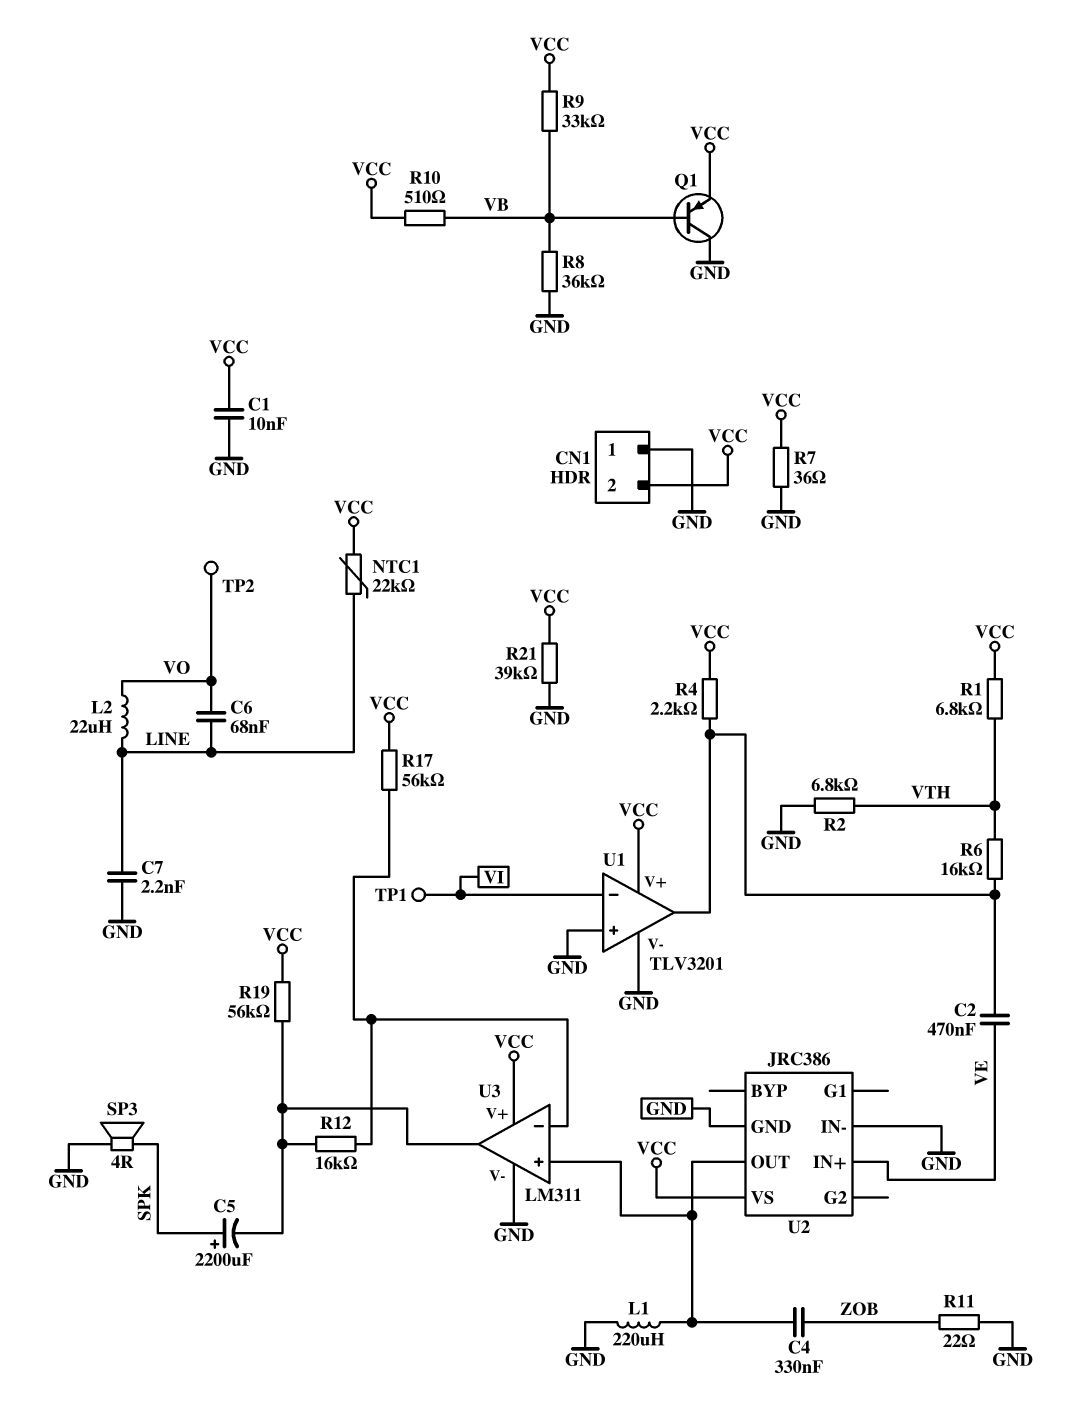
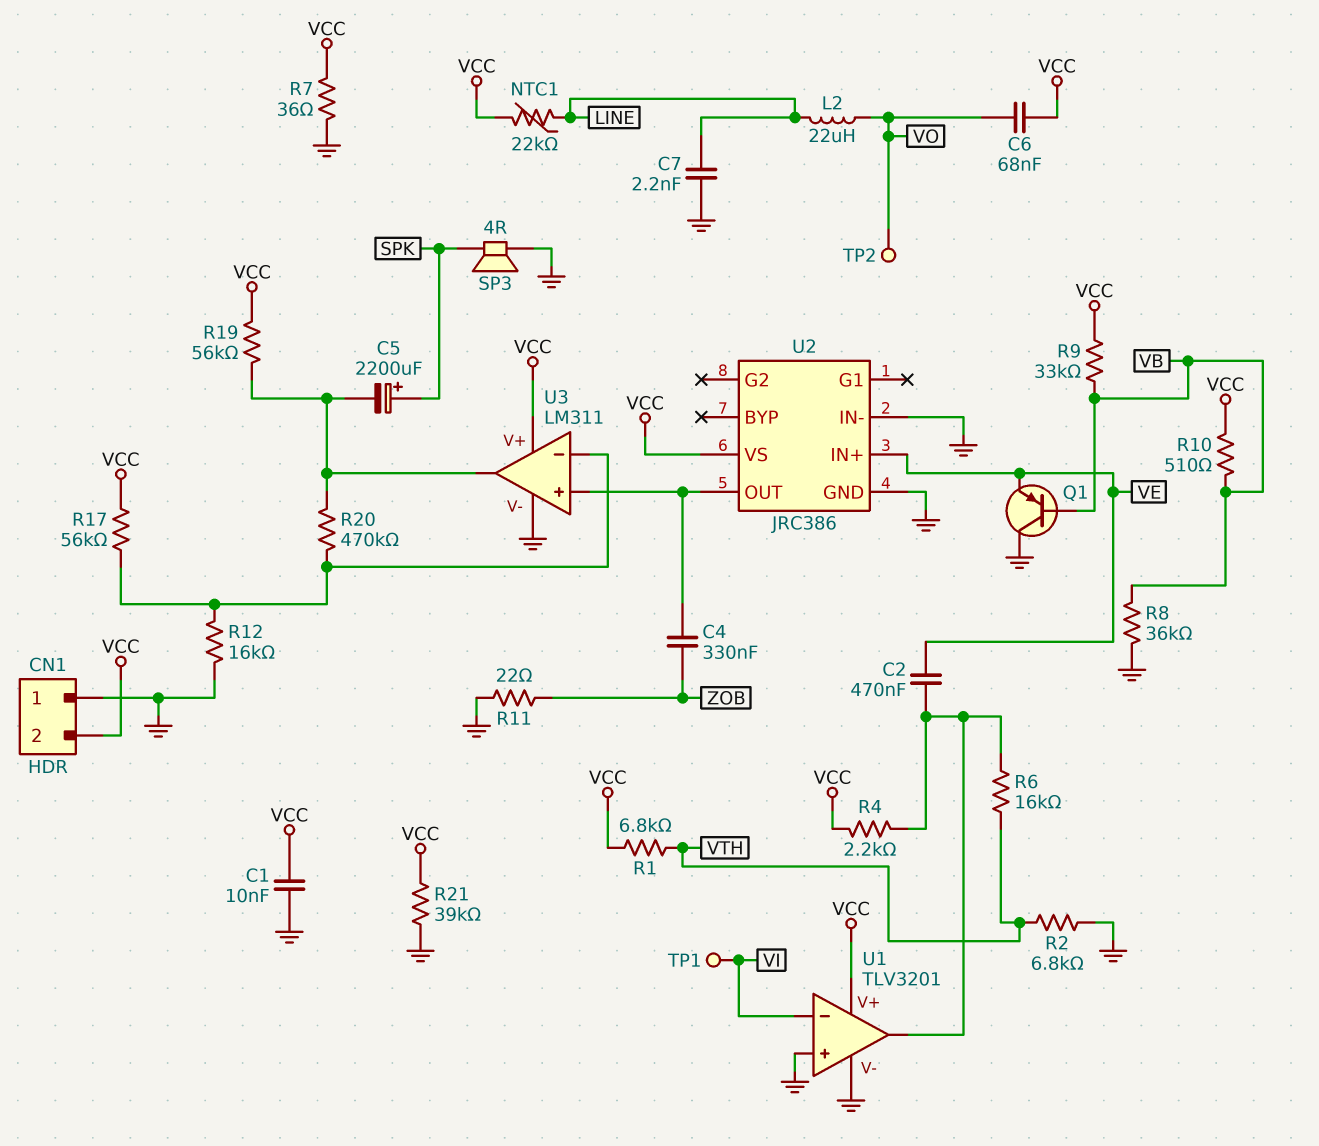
C6: 68nF (LINE, VO) -> 68nF (VCC, VO)
L1: 220uH (GND, U2/OUT) -> none
Q1: PNP (B VB, C GND, E VCC) -> PNP (B VB, C GND, E VE)
R12: 16k (U3/in-, U3/out) -> 16k (GND, U3/in-)
R20: none -> 470k (U3/in-, U3/out)

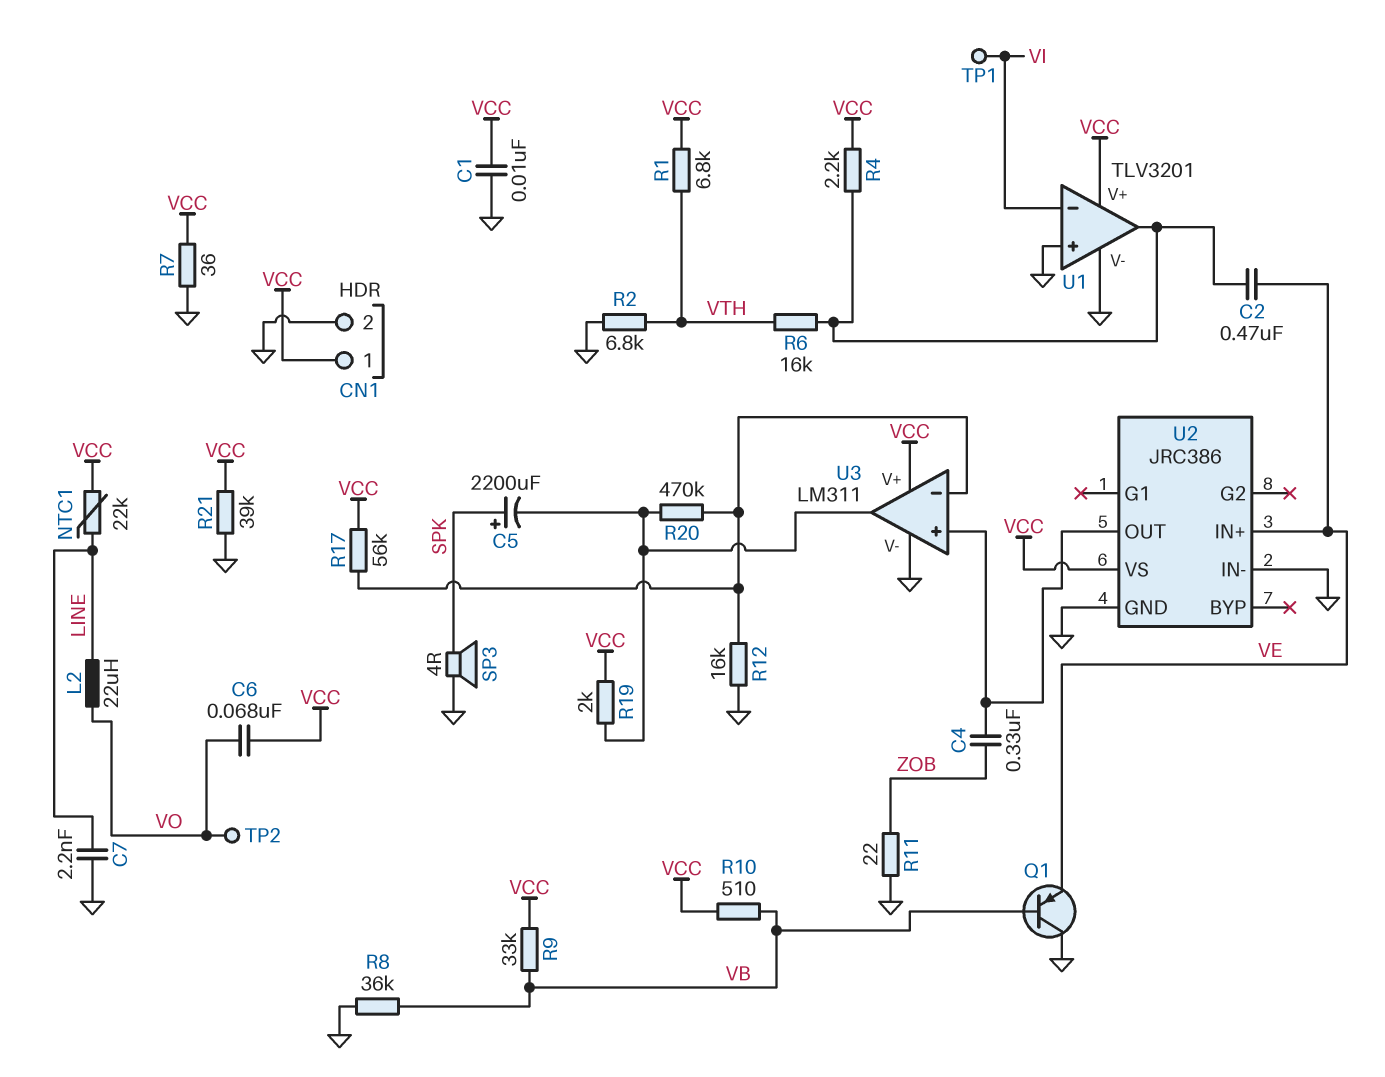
CN1 pin 1: GND -> VCC
CN1 pin 2: VCC -> GND
R19: 56k (U3/out, VCC) -> 2k (U3/out, VCC)

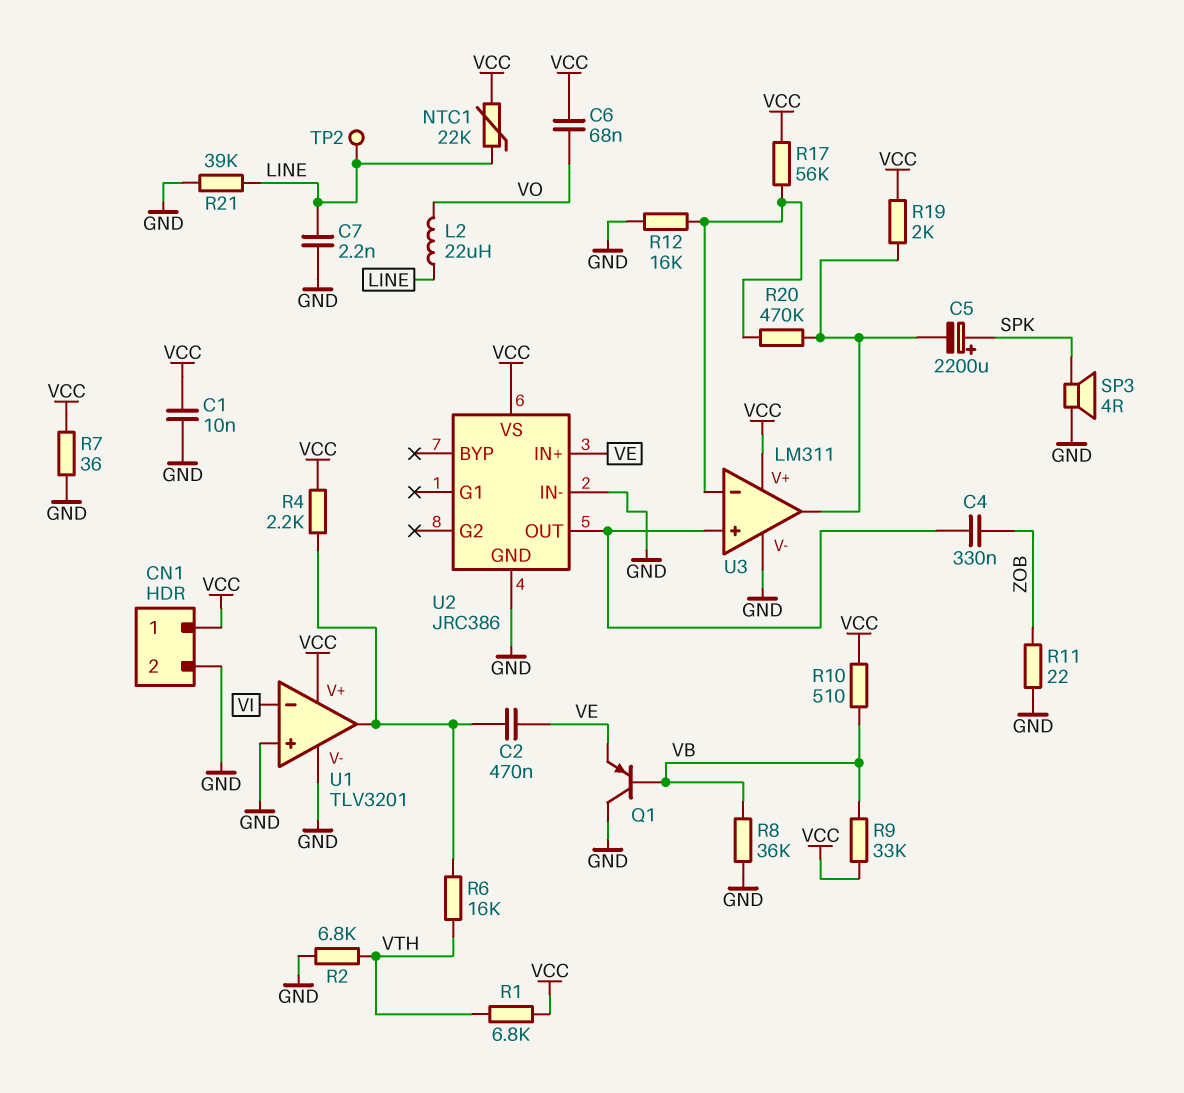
R21: 39k (GND, VCC) -> 39k (GND, LINE)
TP1: test point (VI) -> none
TP2: test point (VO) -> test point (LINE)

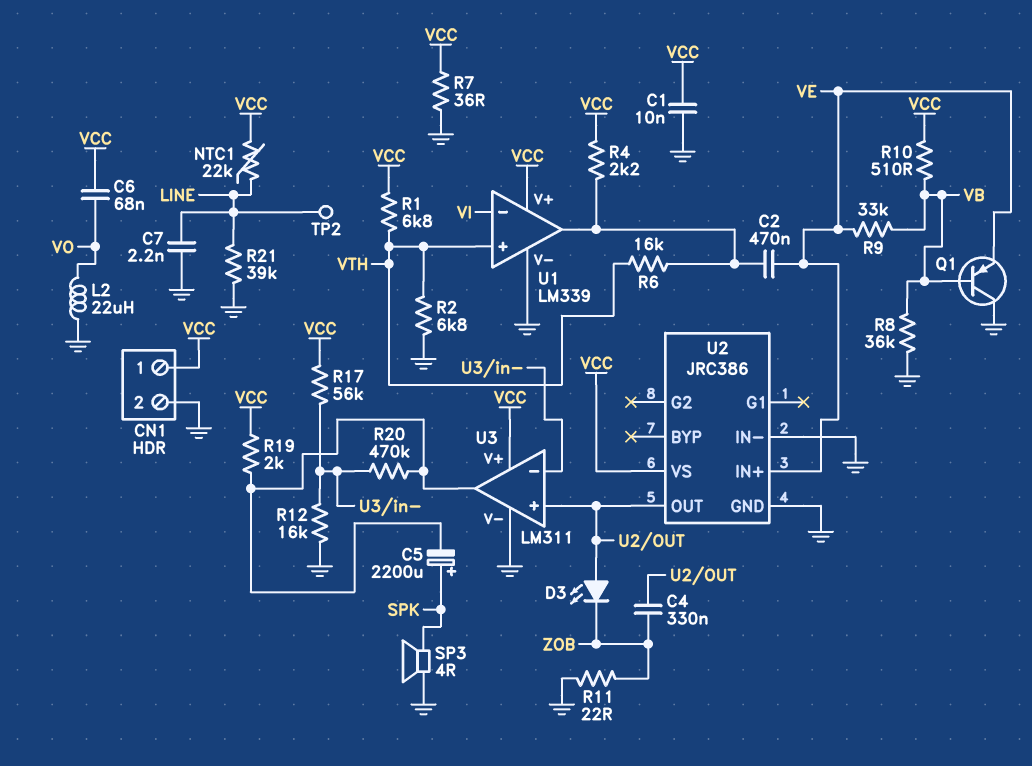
D3: none -> LED (A U2/OUT, K ZOB)
L2: 22uH (LINE, VO) -> 22uH (GND, VO)
R9: 33k (VB, VCC) -> 33k (VB, VE)
U1: TLV3201 -> LM339
U1 pin in+: GND -> VTH

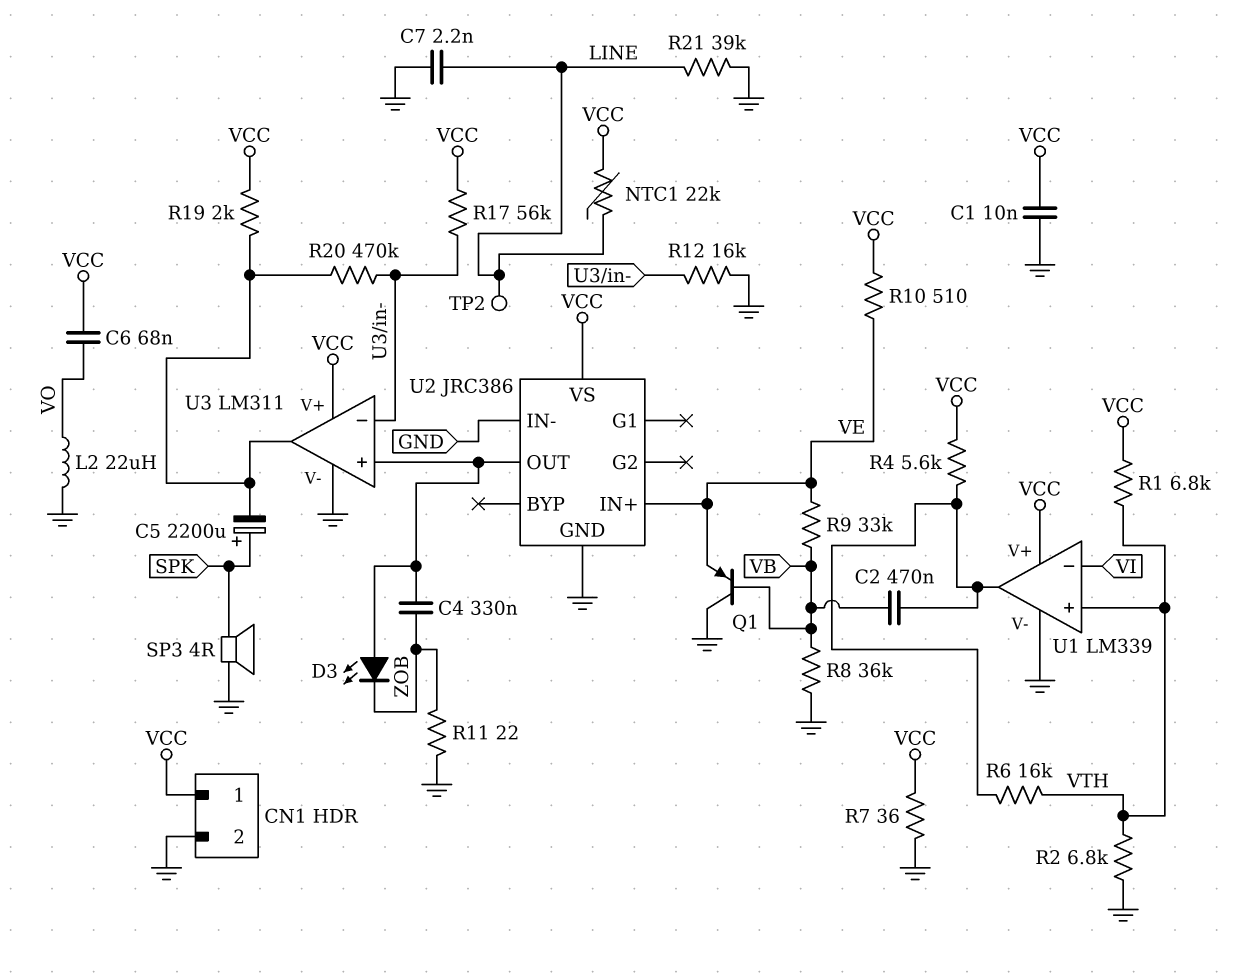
C2: 470nF (U1/out, VE) -> 470nF (U1/out, VB)
R4: 2.2k (U1/out, VCC) -> 5.6k (U1/out, VCC)
R10: 510 (VB, VCC) -> 510 (VCC, VE)

